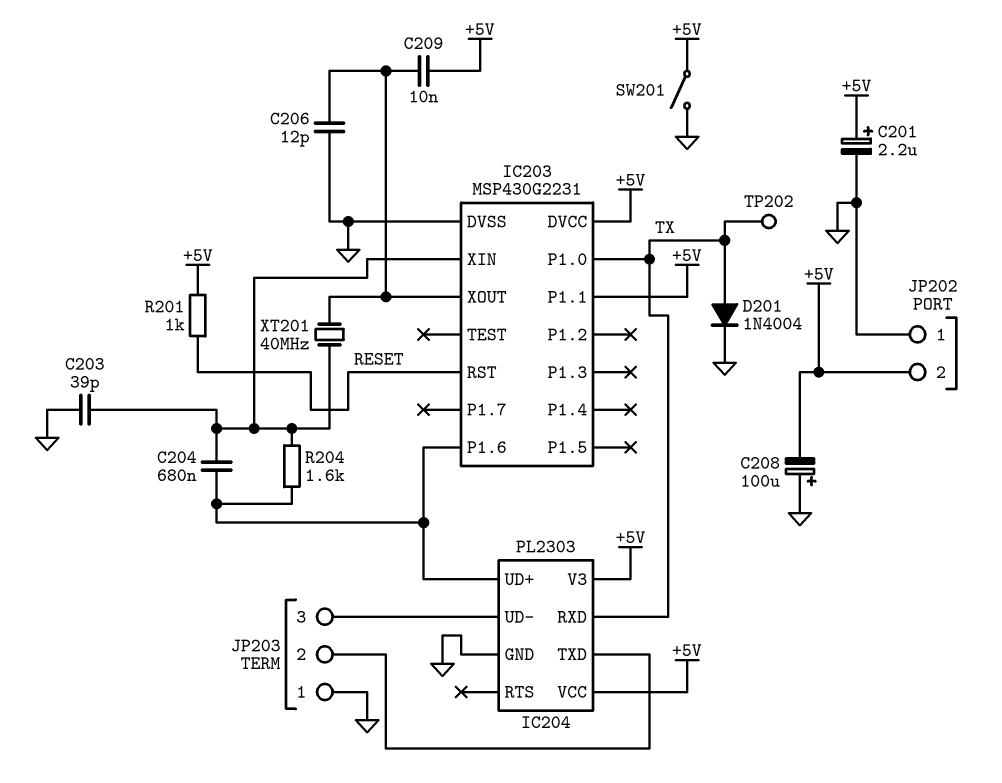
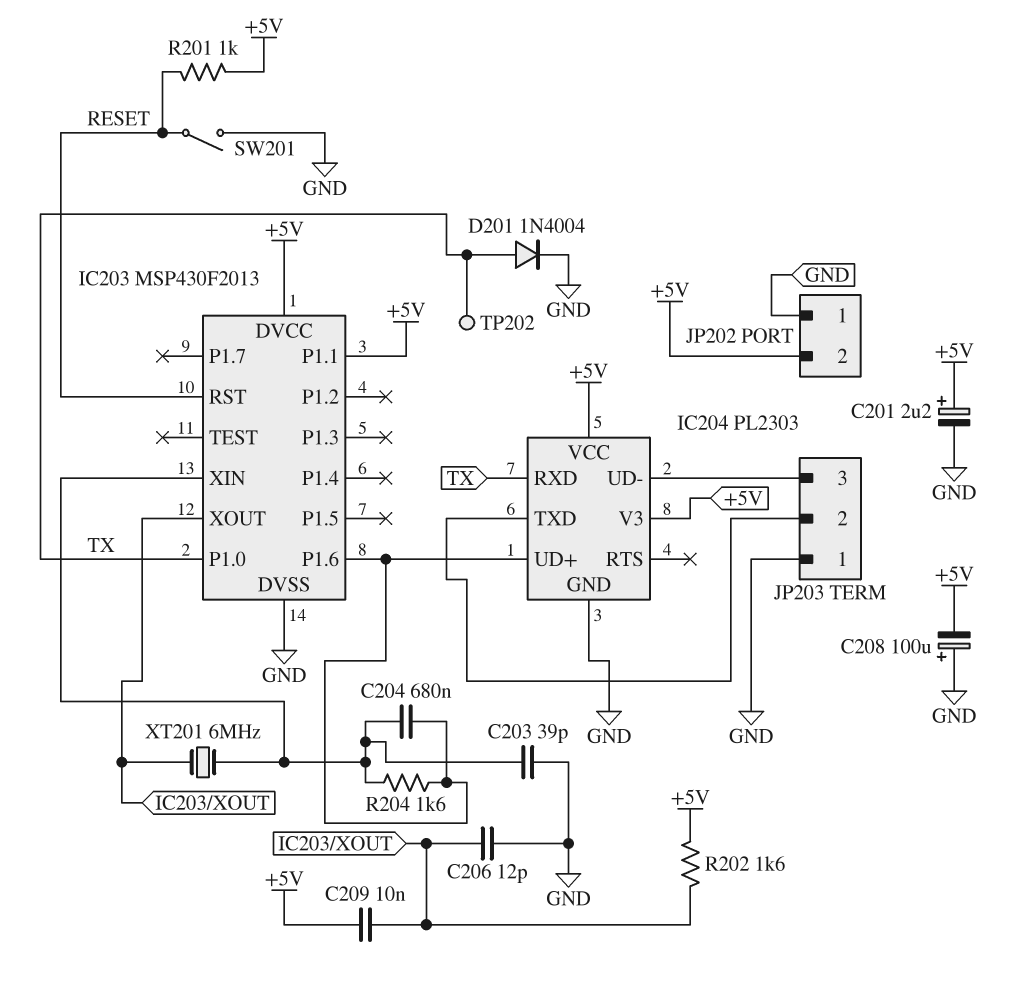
IC203: MSP430G2231 -> MSP430F2013
R202: none -> 1.6k (+5V, IC203/XOUT)
SW201: switch (+5V, GND) -> switch (GND, RESET)
XT201: 40MHz (IC203/XIN, IC203/XOUT) -> 6MHz (IC203/XIN, IC203/XOUT)

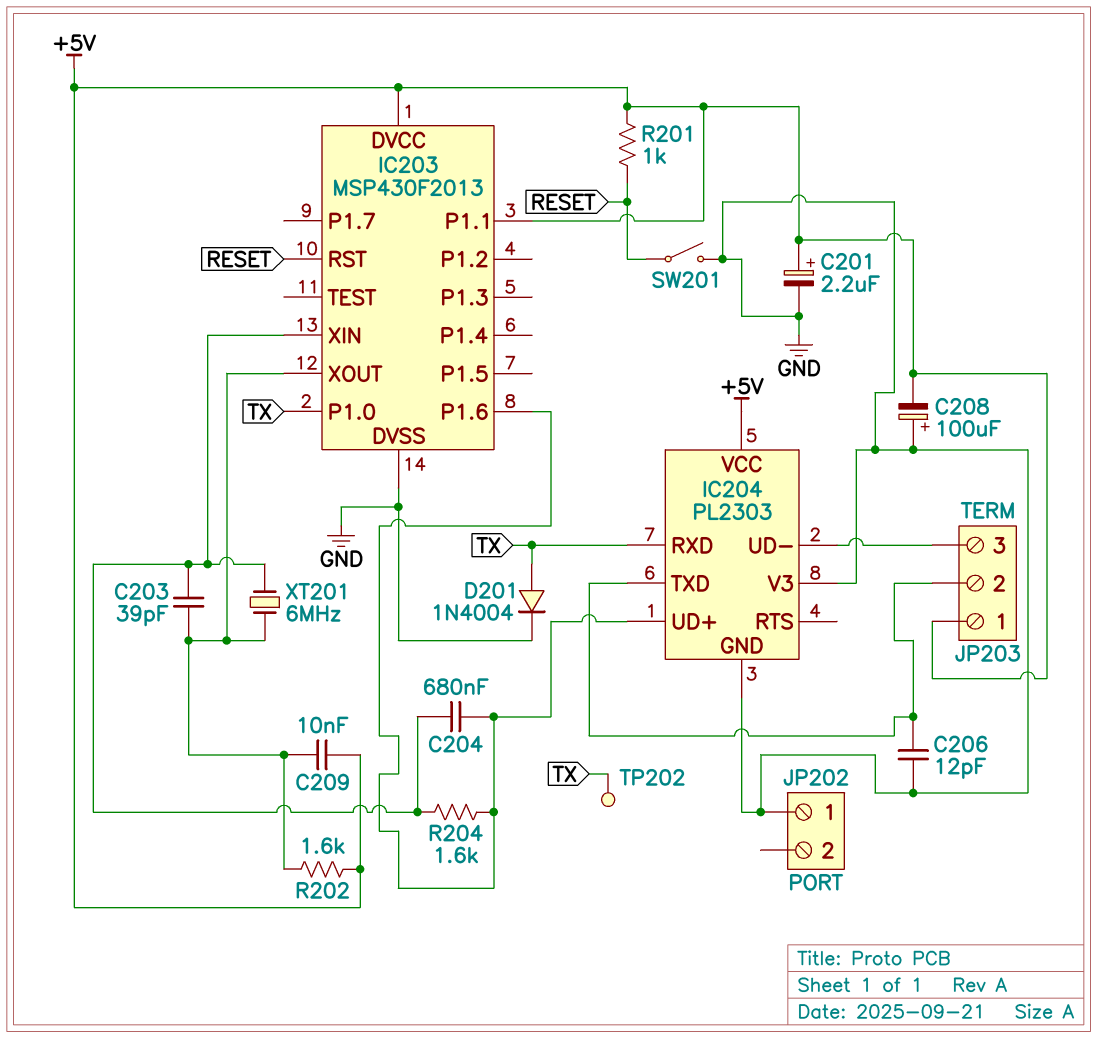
C203: 39pF (GND, IC203/XIN) -> 39pF (IC203/XIN, IC203/XOUT)
C206: 12pF (GND, IC203/XOUT) -> 12pF (GND, IC204/TXD)
IC204 pin V3: +5V -> GND
JP202 pin 2: +5V -> none
JP203 pin 1: GND -> +5V

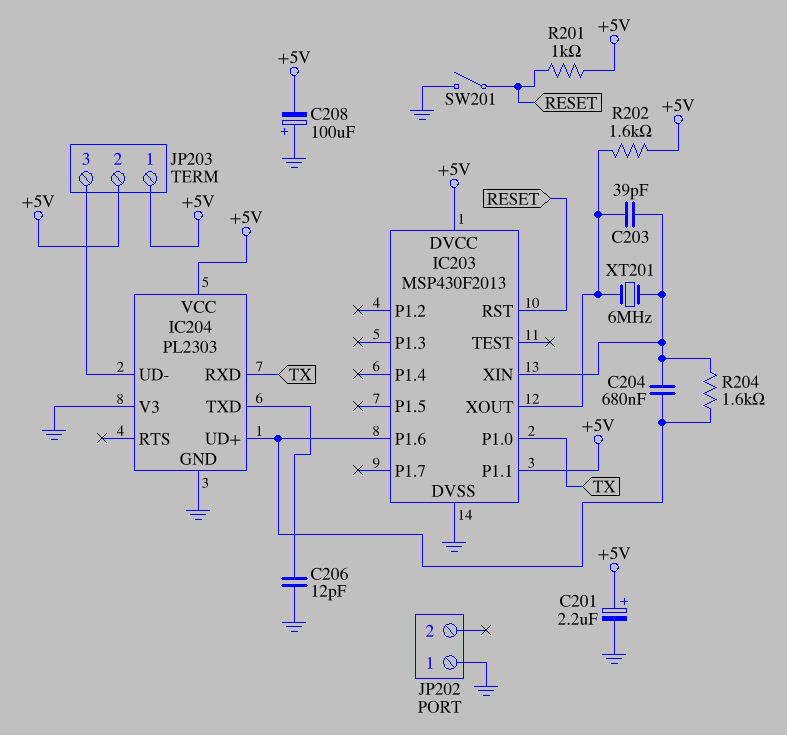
C209: 10nF (+5V, IC203/XOUT) -> none
D201: diode 1N4004 (A TX, K GND) -> none
JP203 pin 2: IC204/TXD -> +5V
TP202: test point (TX) -> none

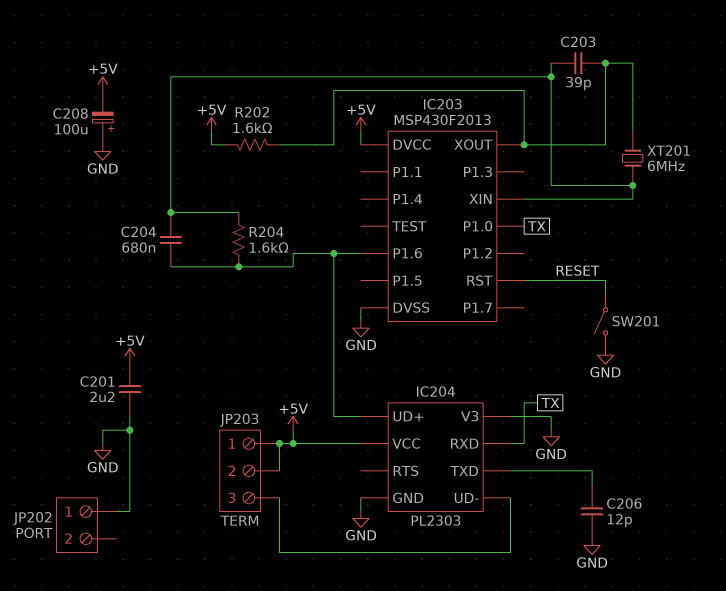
C201: 2.2uF (plus +5V, minus GND) -> 2.2uF (+5V, GND)
IC203 pin P1.1: +5V -> none
R201: 1k (+5V, RESET) -> none

